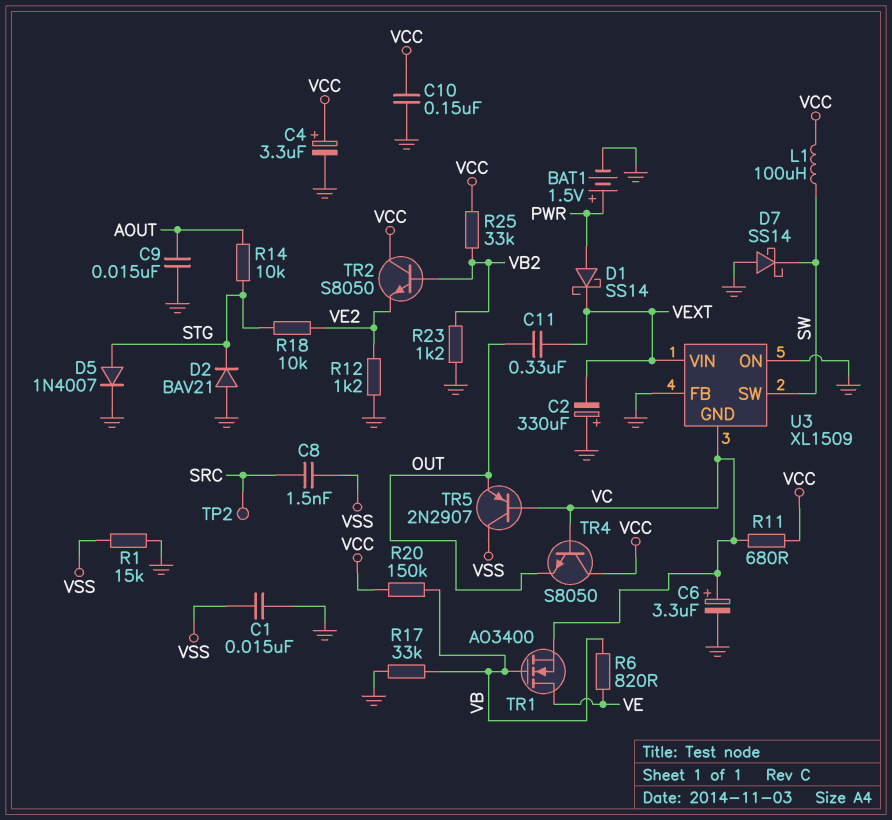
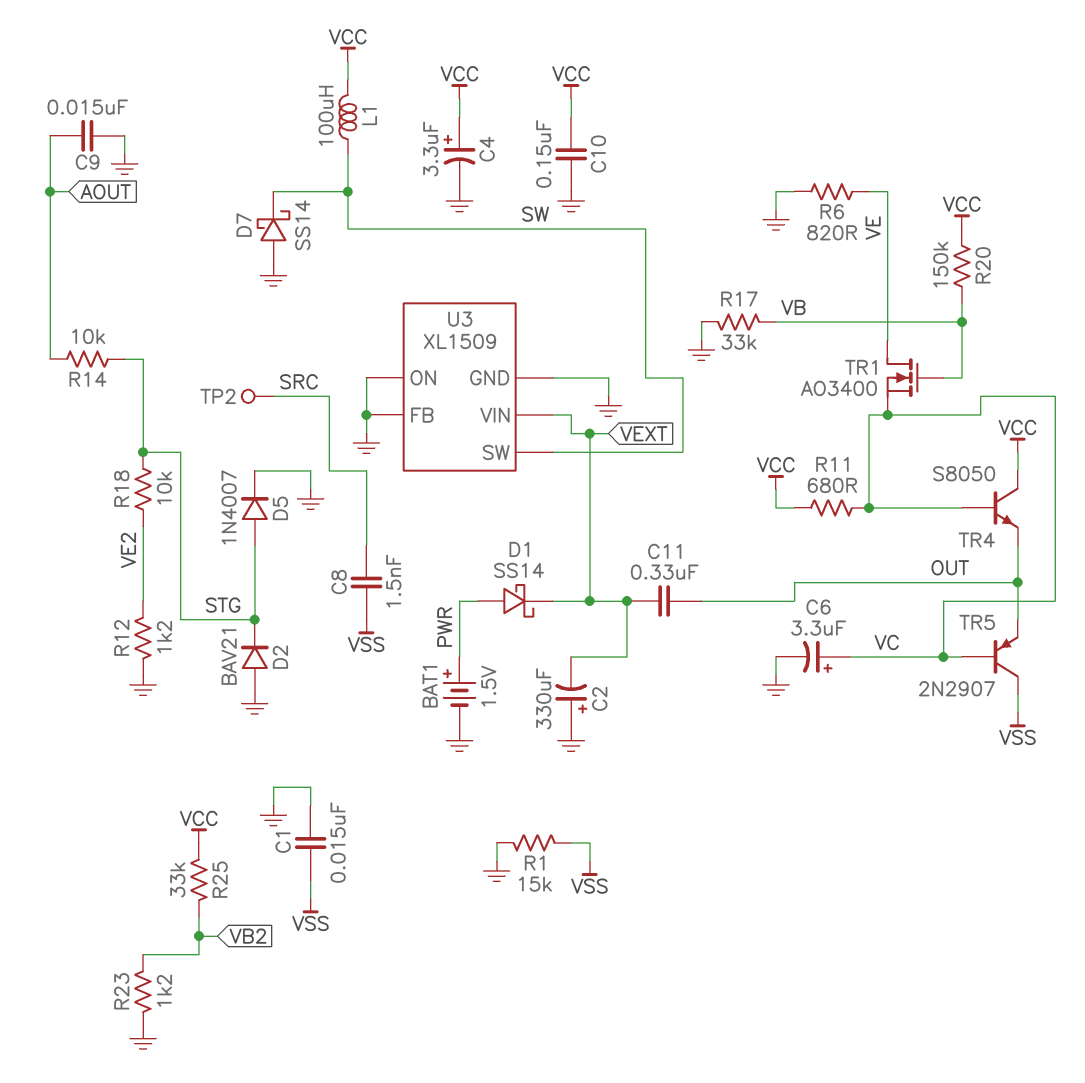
R6: 820 (VB, VE) -> 820 (GND, VE)
TR2: NPN S8050 (B VB2, C VCC, E VE2) -> none
U3 pin GND: VC -> GND

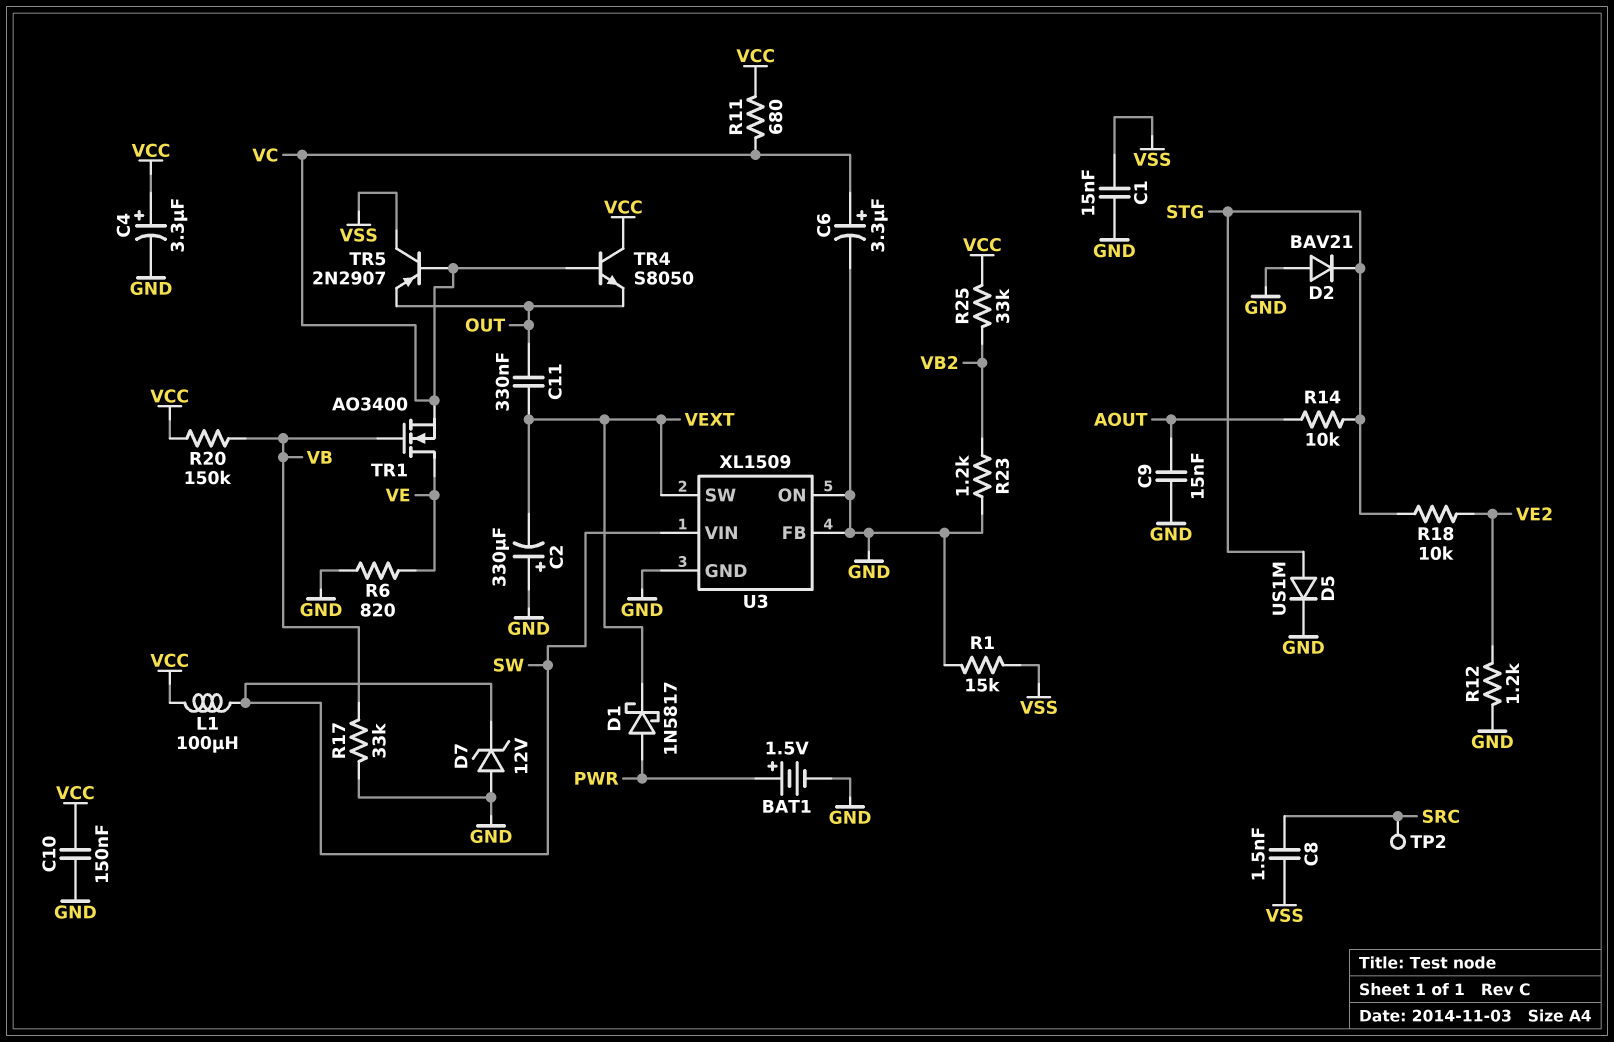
D1: schottky SS14 (A PWR, K VEXT) -> schottky 1N5817 (A PWR, K VEXT)
D5: diode 1N4007 (A STG, K GND) -> diode US1M (A STG, K GND)
D7: schottky SS14 (A GND, K SW) -> zener 12V (A GND, K SW)
U3 pin SW: SW -> VEXT
U3 pin VIN: VEXT -> SW

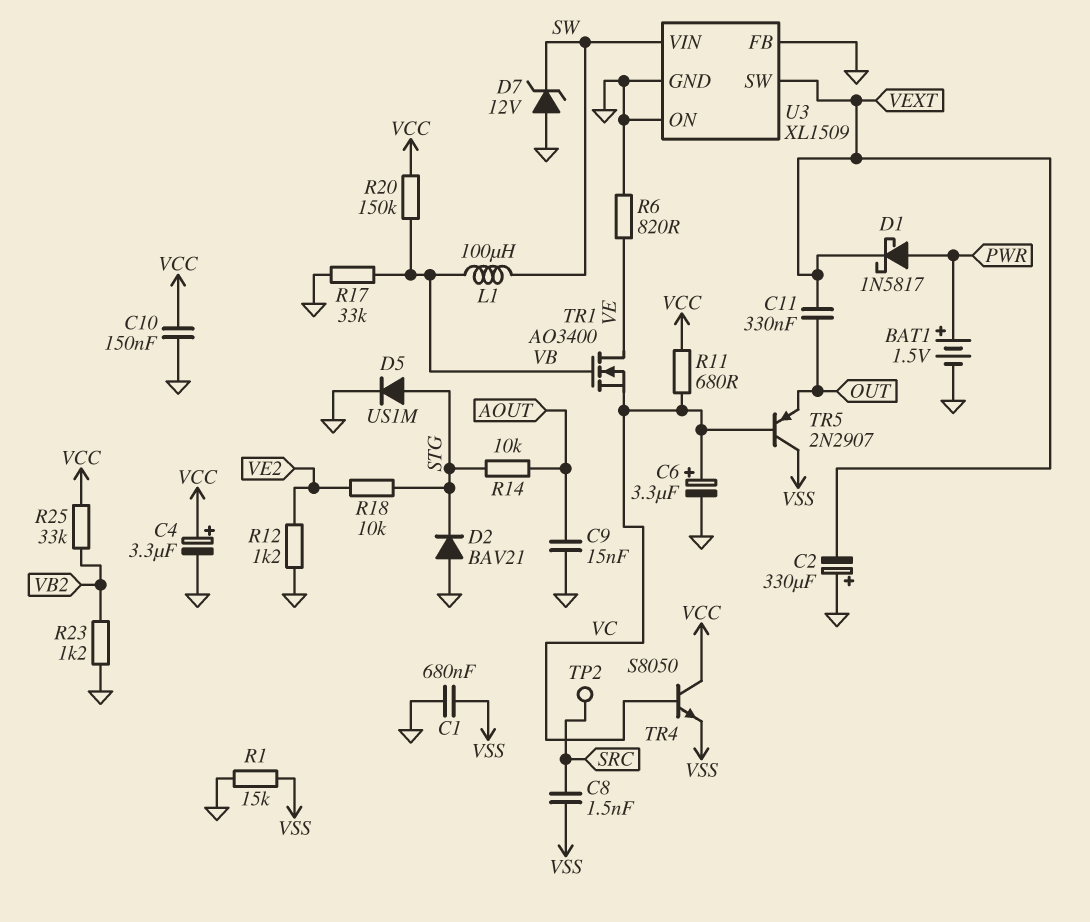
C1: 15nF (GND, VSS) -> 680nF (GND, VSS)
L1: 100uH (SW, VCC) -> 100uH (SW, VB)
TR4: NPN S8050 (B VC, C VCC, E OUT) -> NPN S8050 (B VC, C VCC, E VSS)

